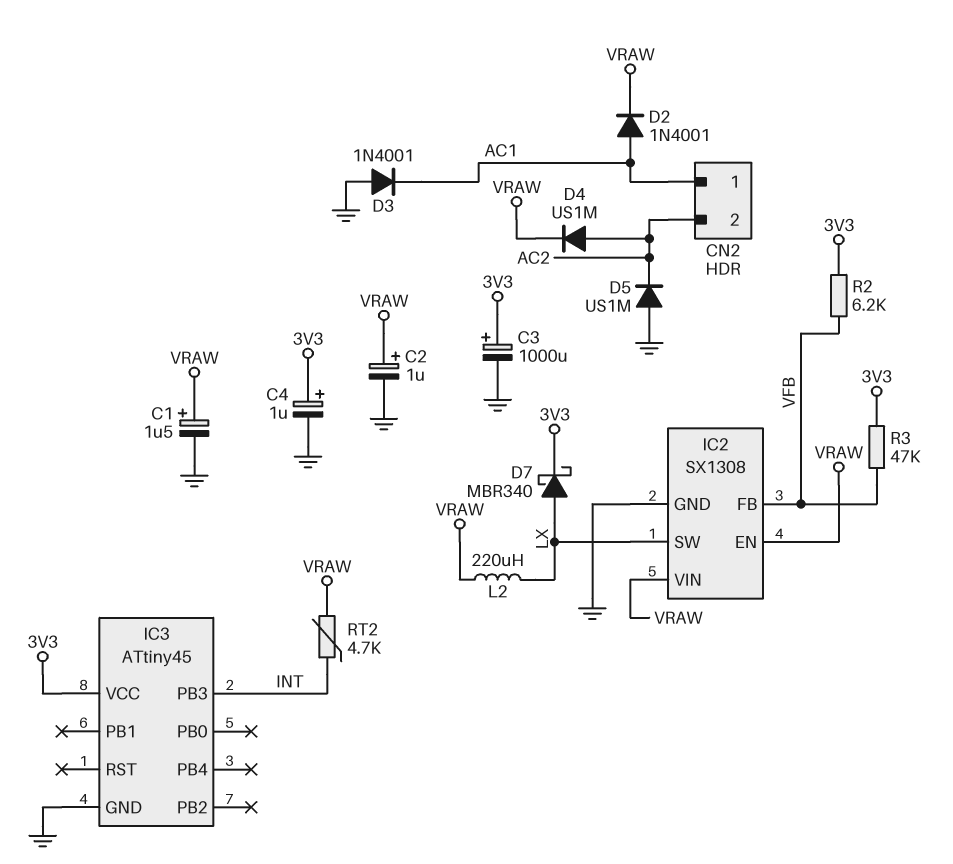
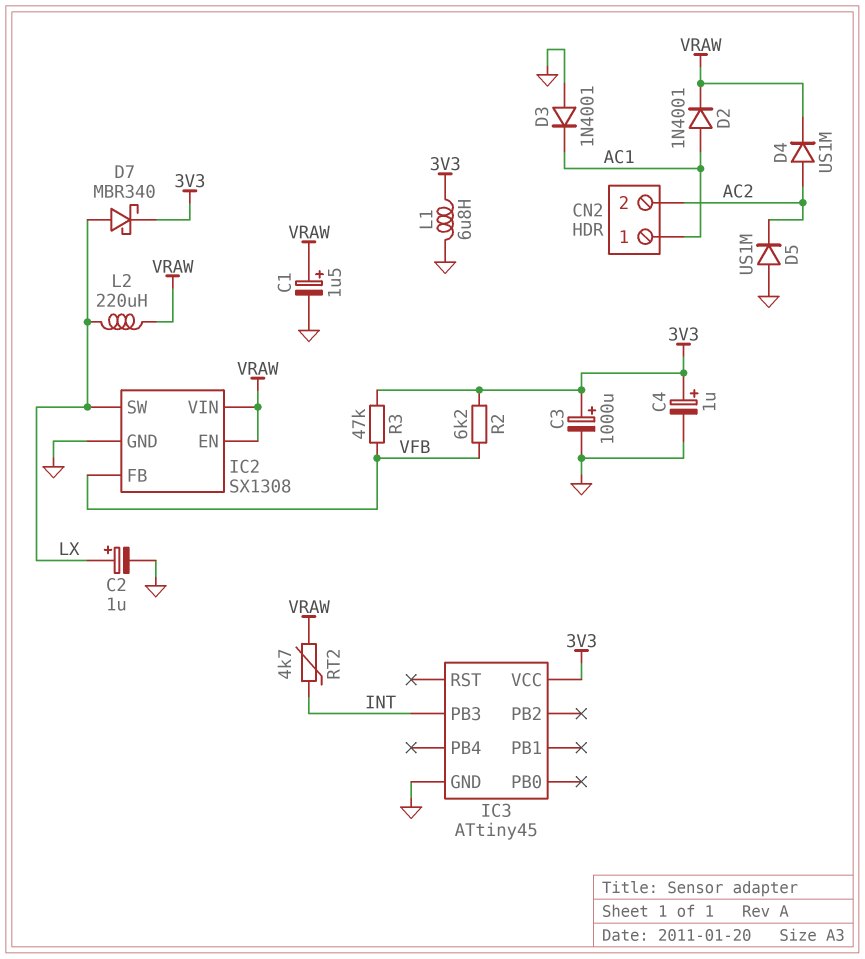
C2: 1uF (plus VRAW, minus GND) -> 1uF (plus LX, minus GND)
L1: none -> 6.8uH (3V3, GND)

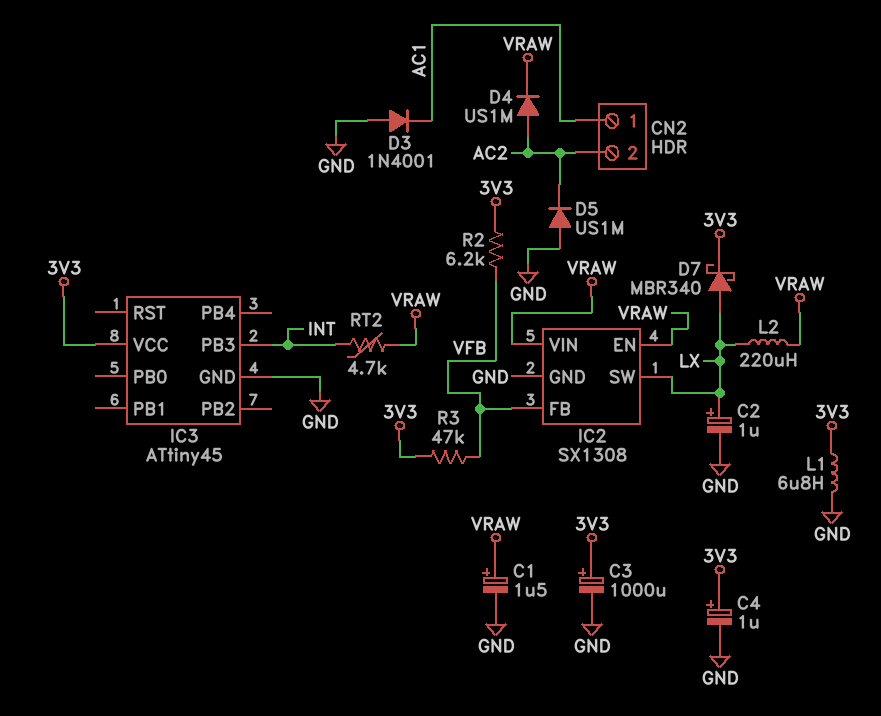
D2: diode 1N4001 (A AC1, K VRAW) -> none

